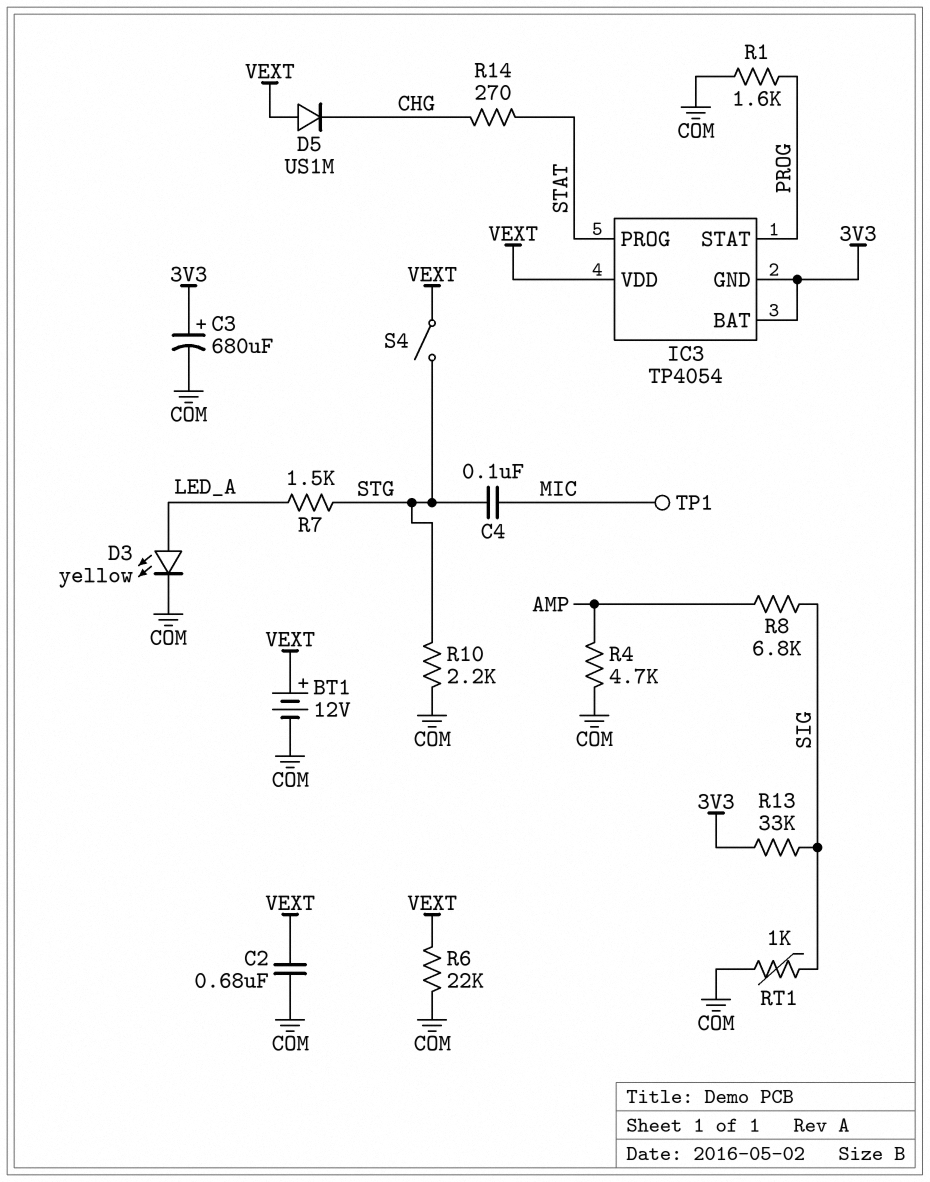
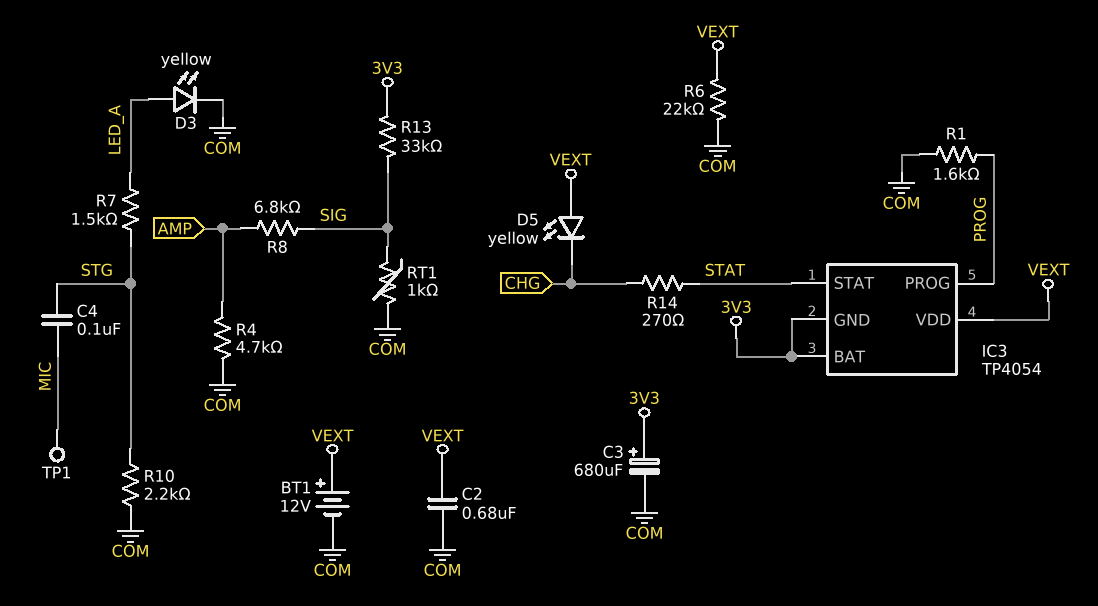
D5: diode US1M (A VEXT, K CHG) -> LED yellow (A VEXT, K CHG)
IC3 pin PROG: STAT -> PROG
IC3 pin STAT: PROG -> STAT
S4: switch (STG, VEXT) -> none

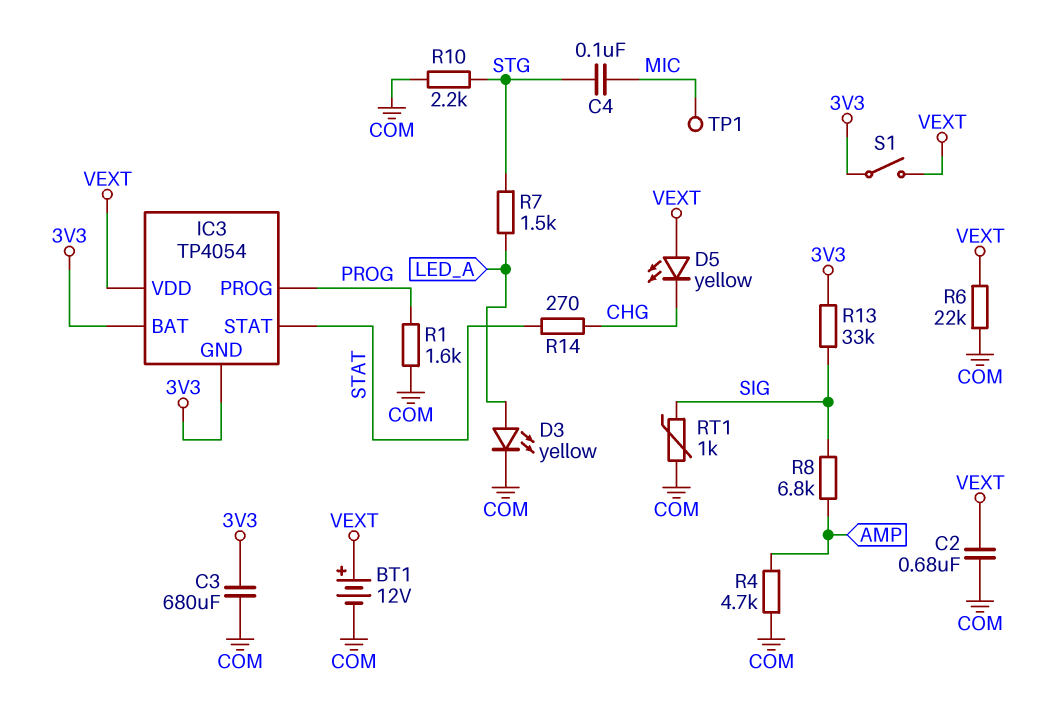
C3: 680uF (plus 3V3, minus COM) -> 680uF (3V3, COM)
S1: none -> switch (3V3, VEXT)

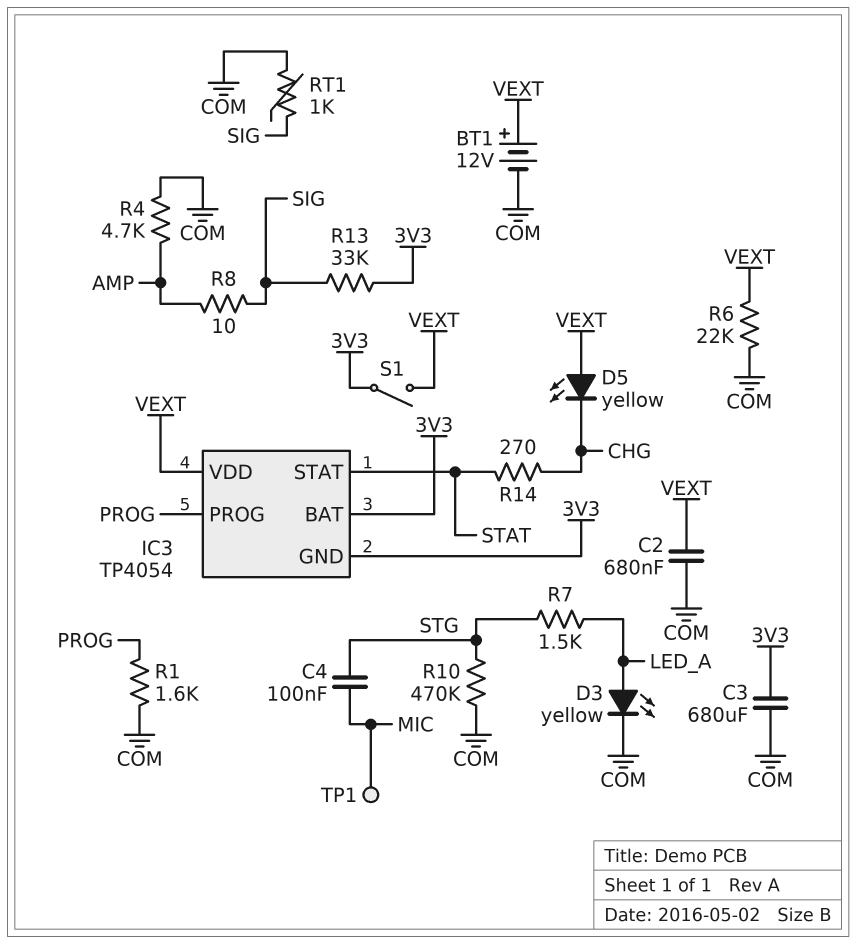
R8: 6.8k (AMP, SIG) -> 10 (AMP, SIG)
R10: 2.2k (COM, STG) -> 470k (COM, STG)

